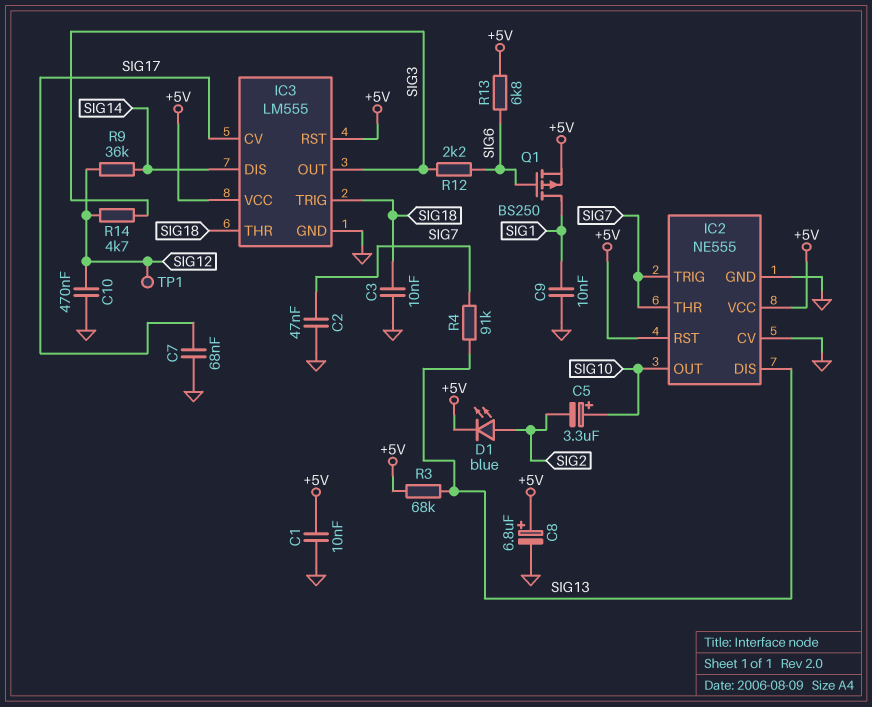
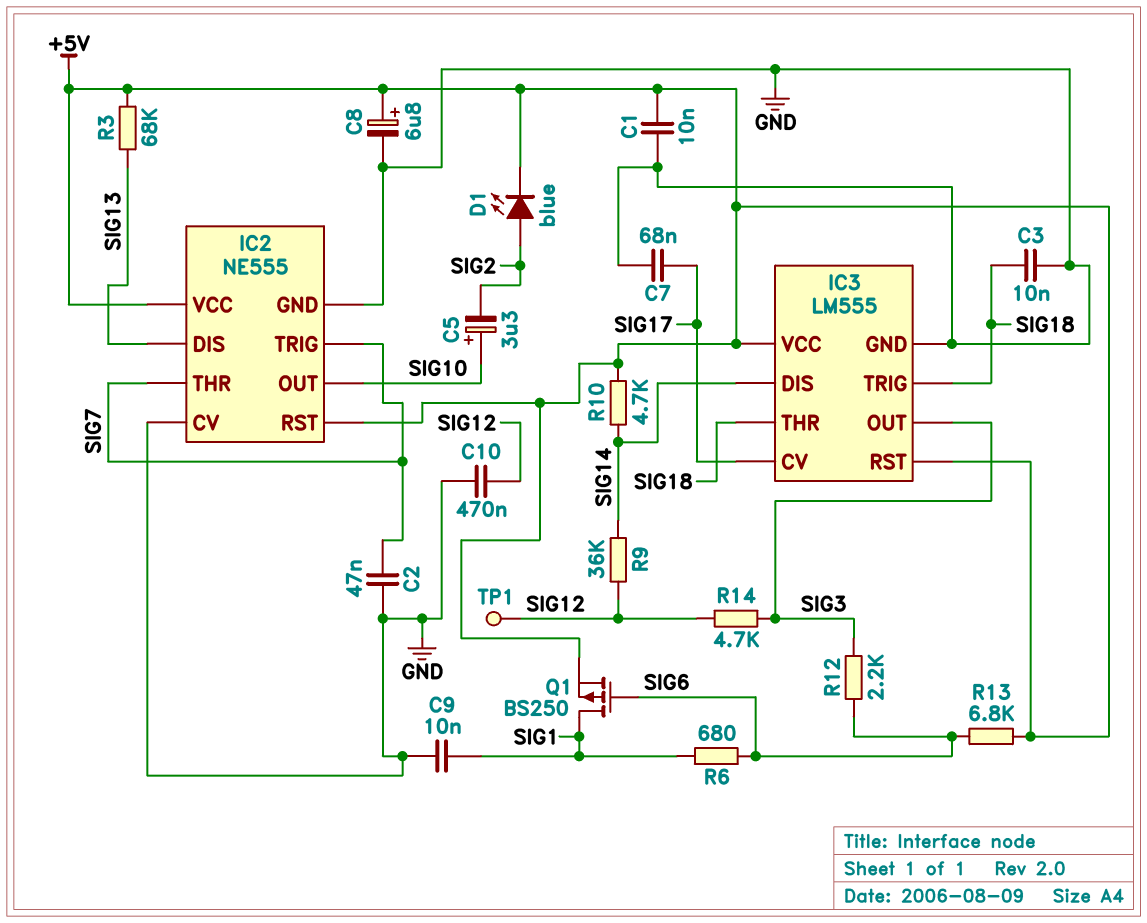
R4: 91k (SIG7, SIG13) -> none
R6: none -> 680 (SIG1, SIG6)
R10: none -> 4.7k (+5V, SIG14)

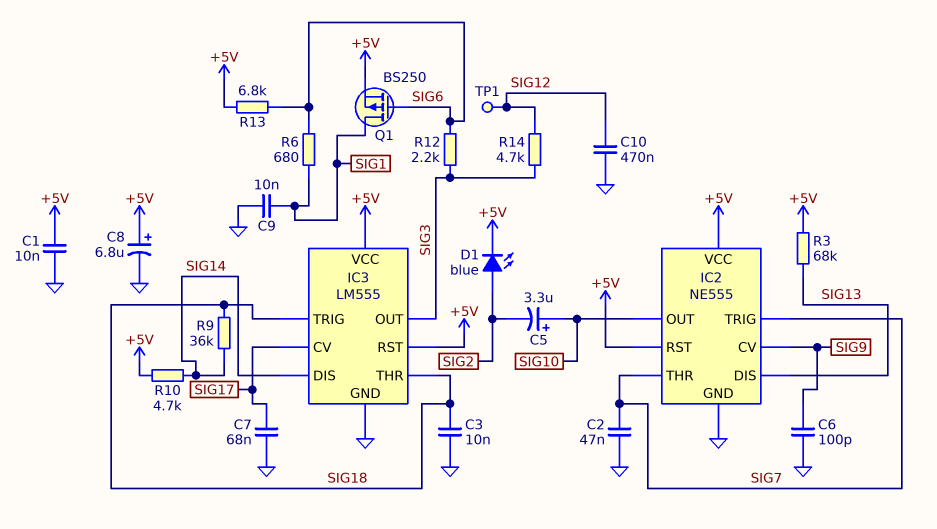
C6: none -> 100pF (GND, SIG9)
IC2 pin CV: GND -> SIG9
R9: 36k (SIG12, SIG14) -> 36k (SIG14, SIG18)

